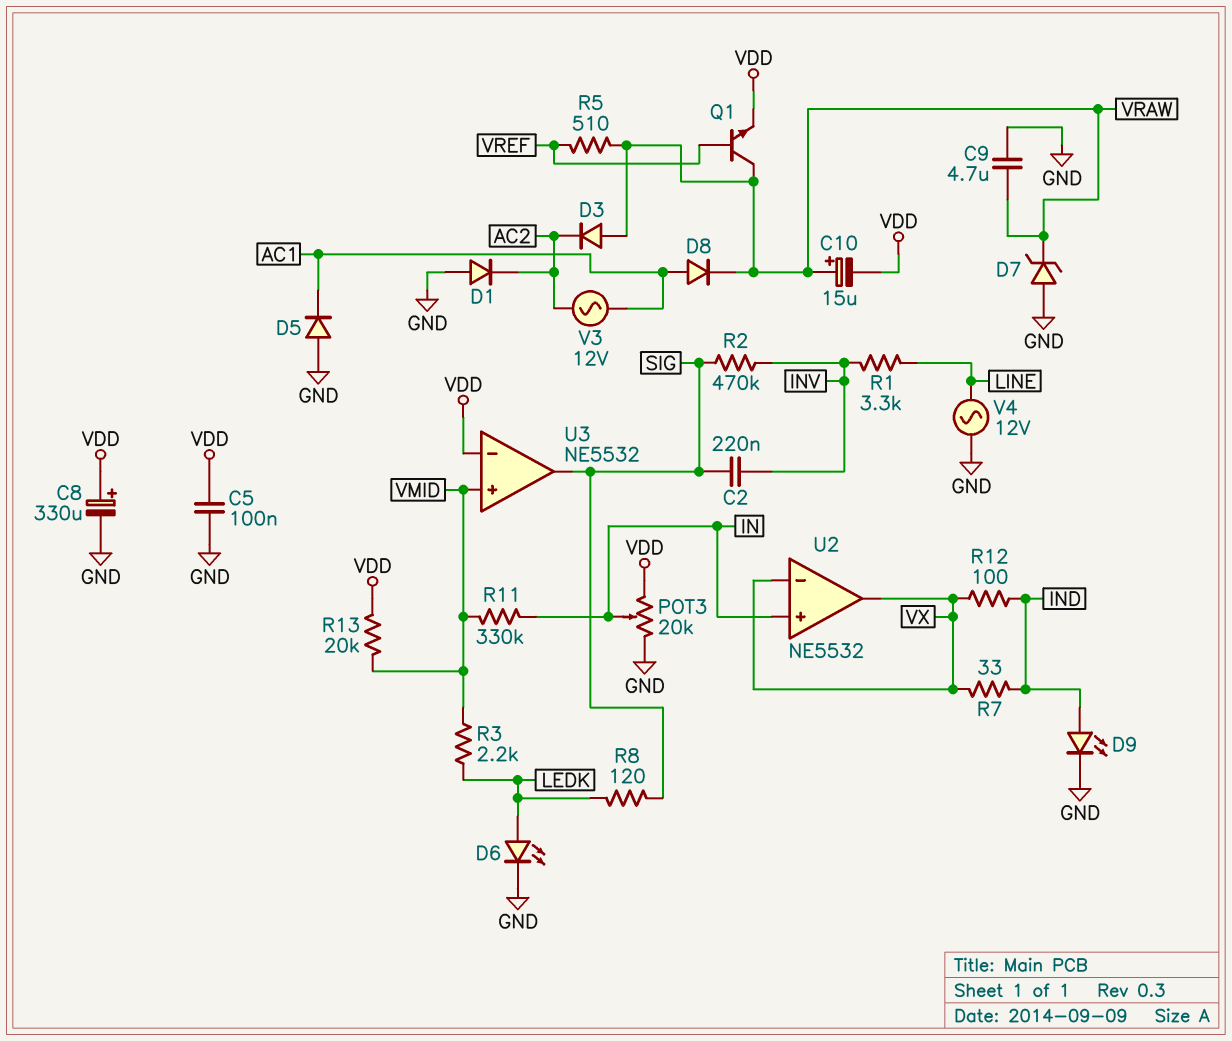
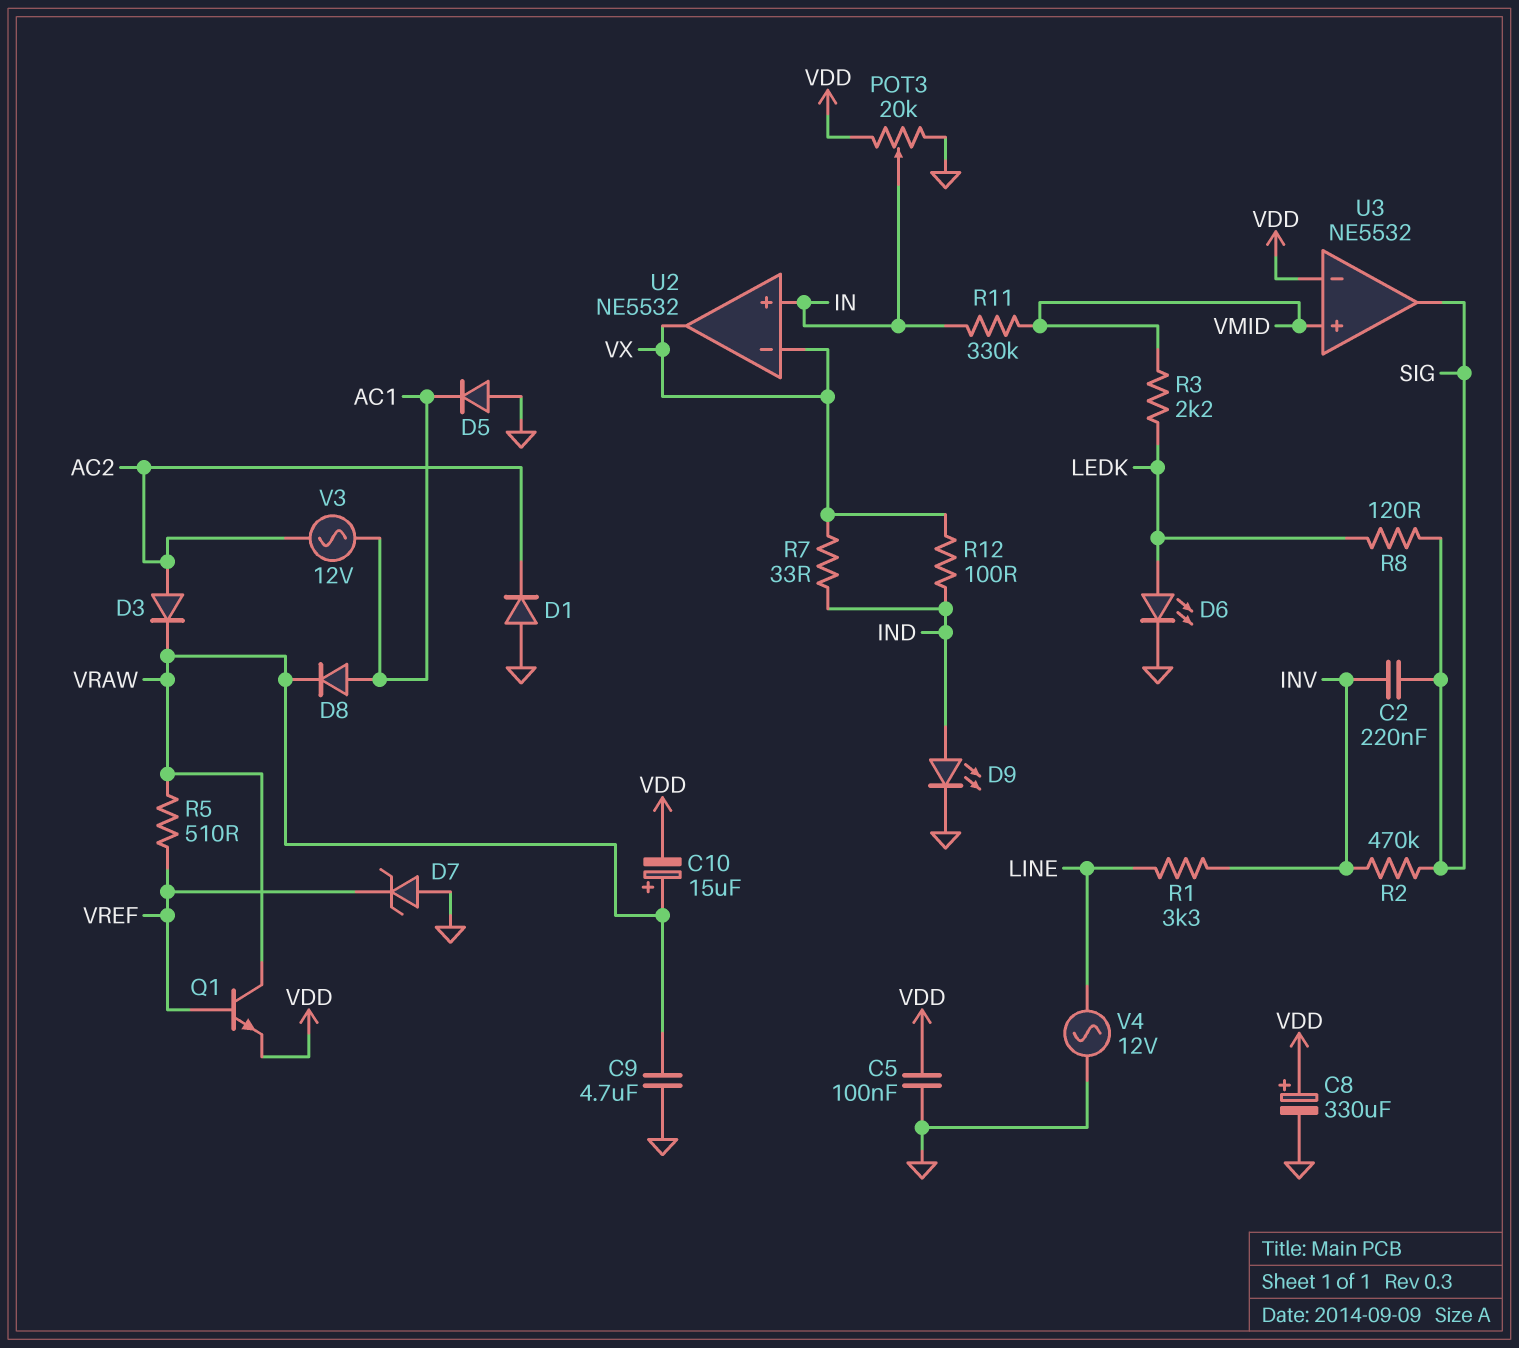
D3: diode (A VRAW, K AC2) -> diode (A AC2, K VRAW)
D7: zener (A GND, K VRAW) -> zener (A GND, K VREF)
R13: 20k (VDD, VMID) -> none

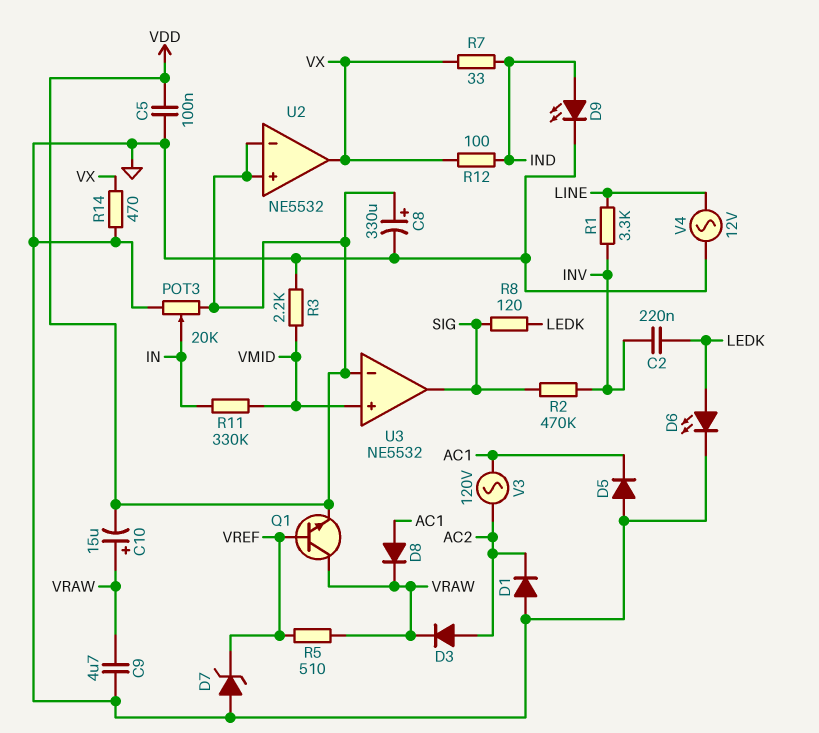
C2: 220nF (INV, SIG) -> 220nF (INV, LEDK)
R3: 2.2k (LEDK, VMID) -> 2.2k (GND, VMID)
R14: none -> 470 (GND, VX)
U2 pin in+: IN -> VDD
U2 pin in-: VX -> VDD
V3: AC 12V (AC1, AC2) -> AC 120V (AC1, AC2)

